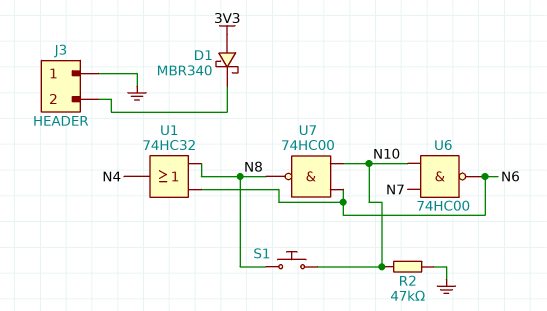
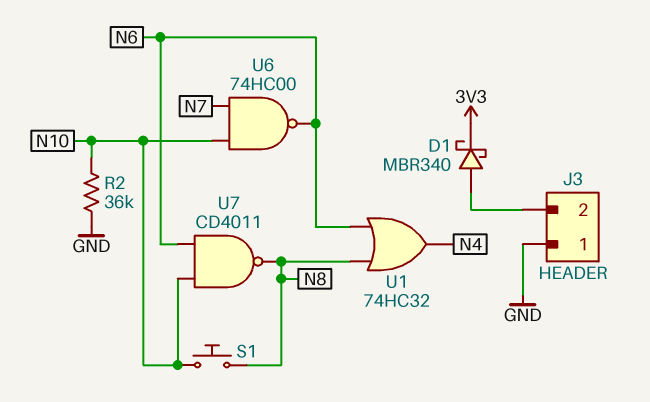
D1: schottky MBR340 (A 3V3, K J3/2) -> schottky MBR340 (A J3/2, K 3V3)
R2: 47k (GND, N10) -> 36k (GND, N10)
U7: NAND 74HC00 (in N6, in N10, out N8) -> NAND CD4011 (in N6, in N10, out N8)

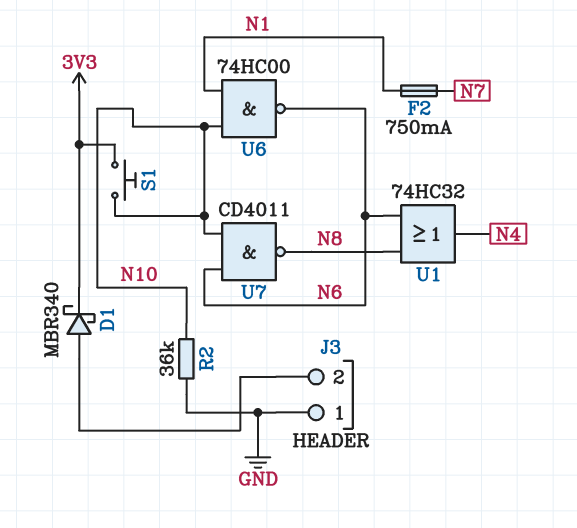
F2: none -> 750mA (N1, N7)
S1: button (N8, N10) -> button (3V3, N10)
U6: NAND 74HC00 (in N7, in N10, out N6) -> NAND 74HC00 (in N1, in N10, out N6)

